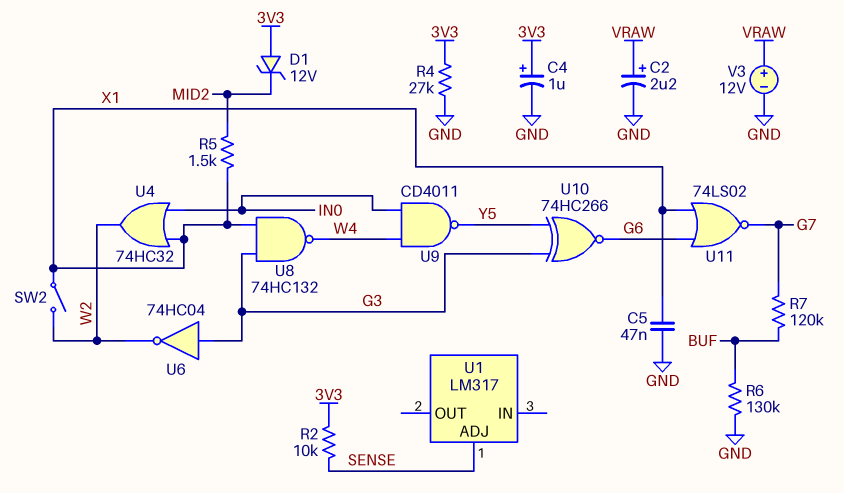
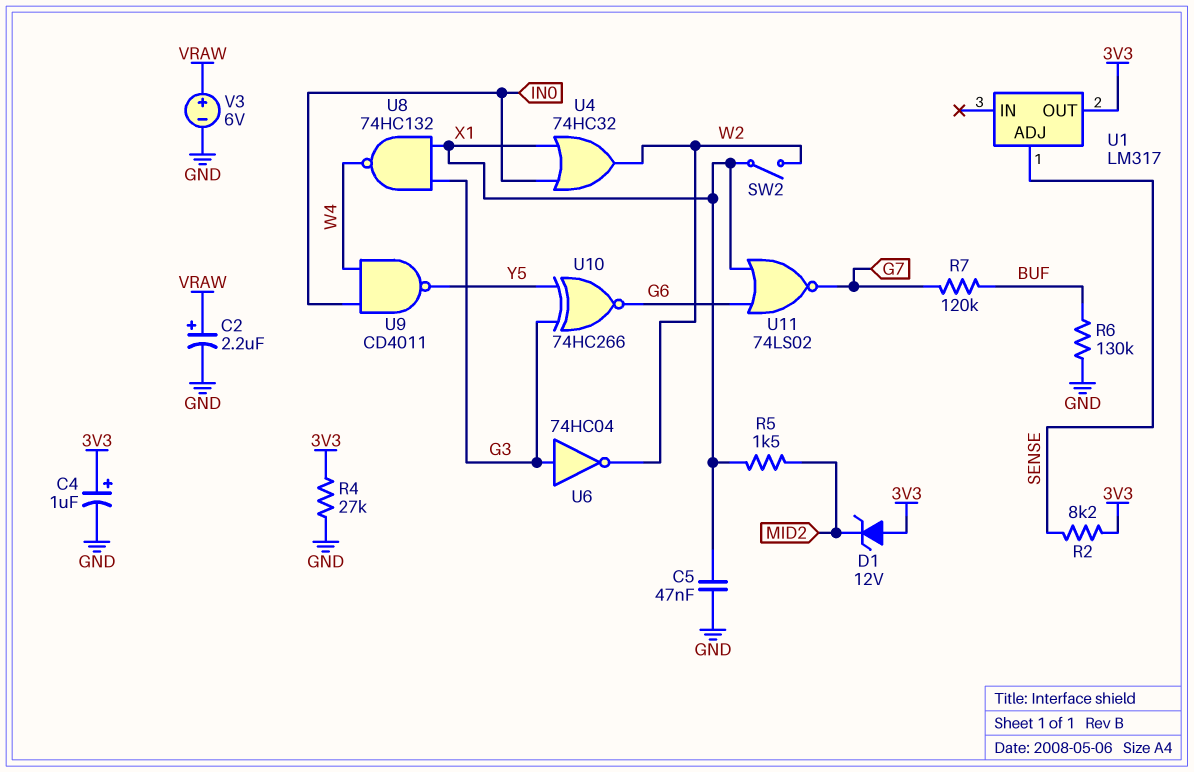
R2: 10k (3V3, SENSE) -> 8.2k (3V3, SENSE)
U1 pin OUT: none -> 3V3
V3: 12V (plus VRAW, minus GND) -> 6V (plus VRAW, minus GND)

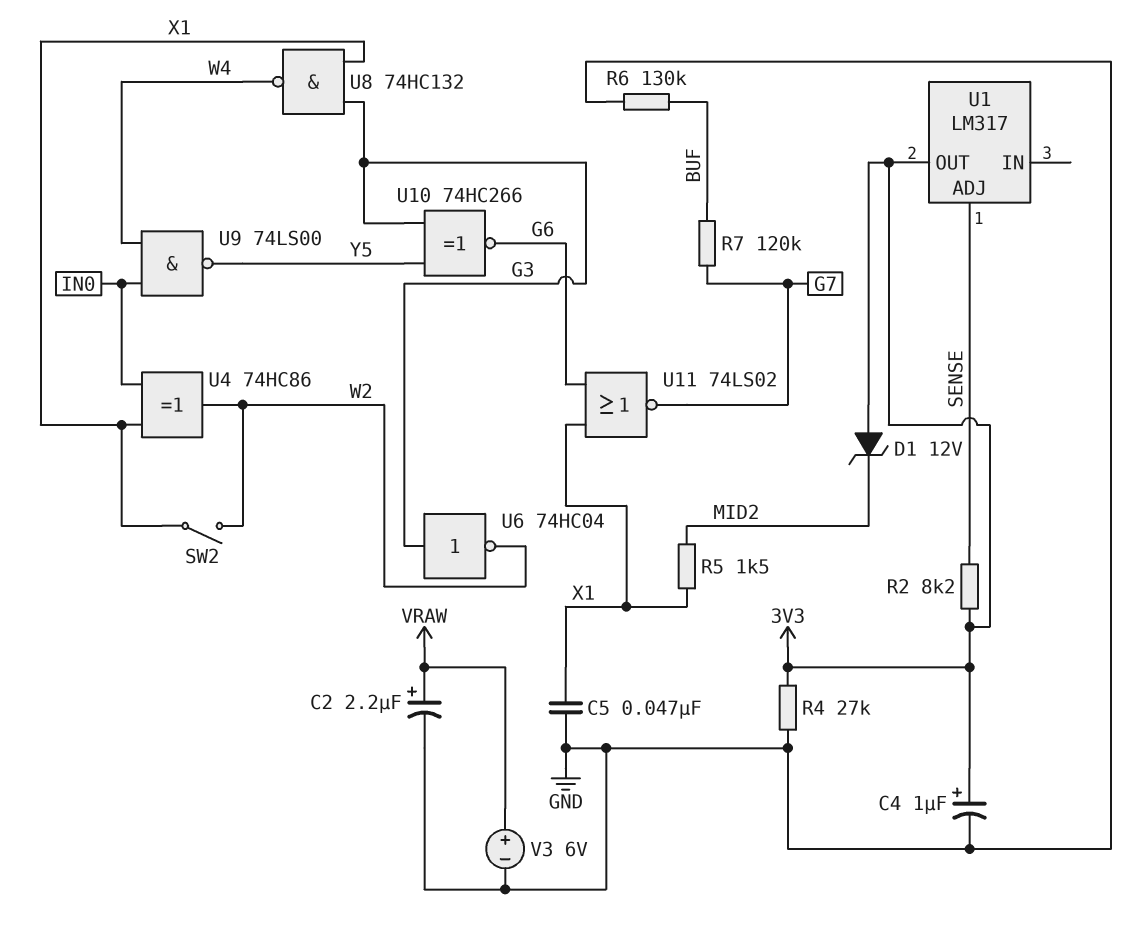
U4: OR 74HC32 (in IN0, in X1, out W2) -> XOR 74HC86 (in IN0, in X1, out W2)
U9: NAND CD4011 (in IN0, in W4, out Y5) -> NAND 74LS00 (in IN0, in W4, out Y5)

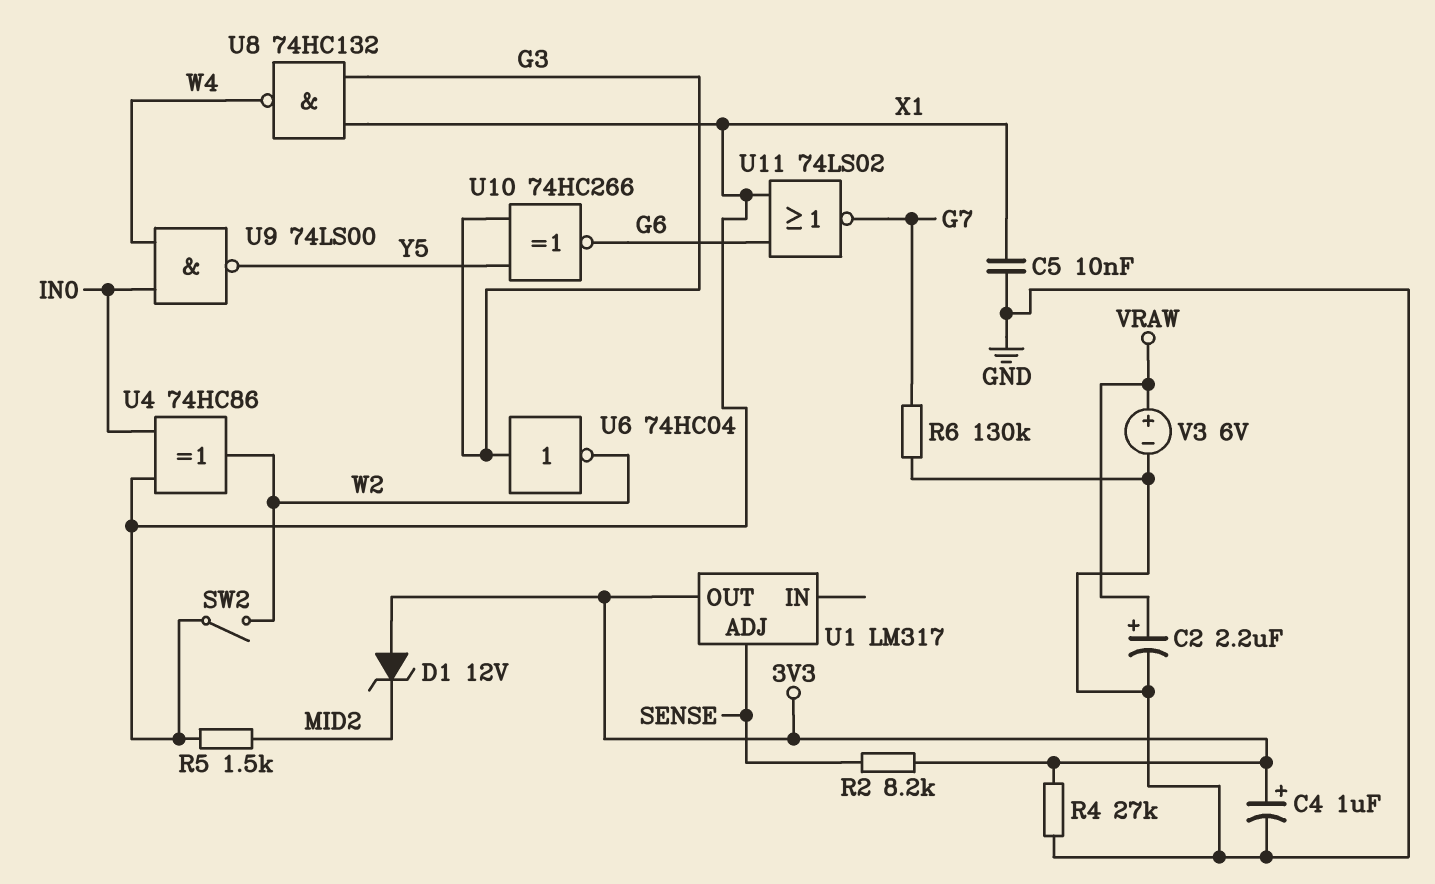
C5: 47nF (GND, X1) -> 10nF (GND, X1)
R6: 130k (BUF, GND) -> 130k (G7, GND)
R7: 120k (BUF, G7) -> none

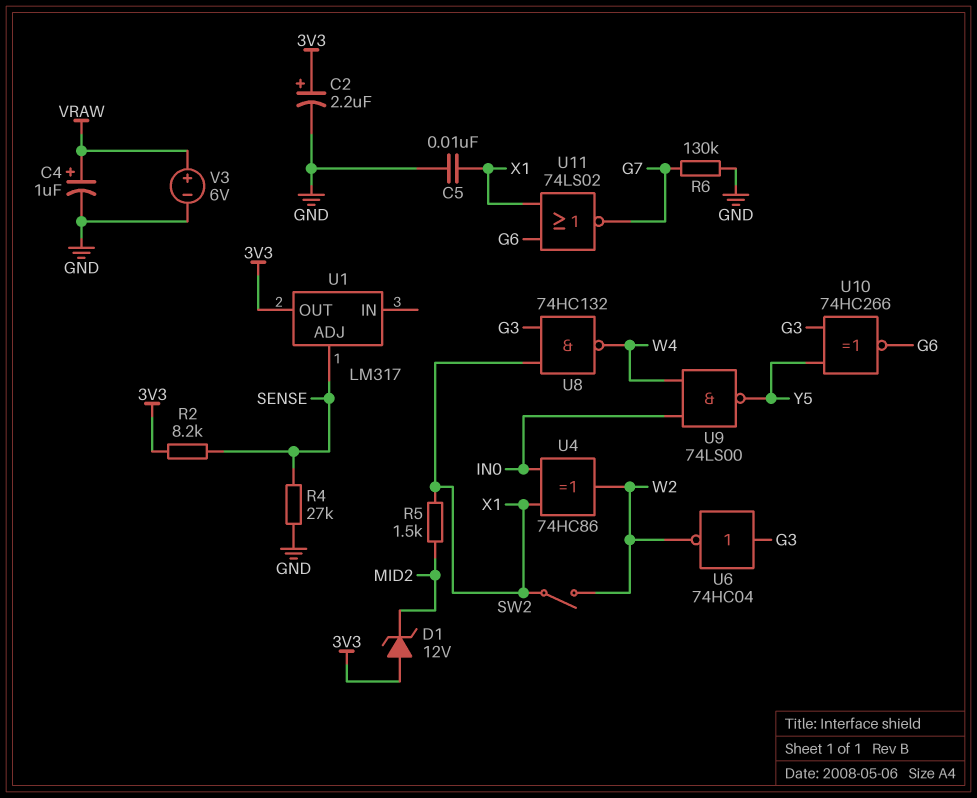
C2: 2.2uF (plus VRAW, minus GND) -> 2.2uF (plus 3V3, minus GND)
C4: 1uF (plus 3V3, minus GND) -> 1uF (plus VRAW, minus GND)
R4: 27k (3V3, GND) -> 27k (GND, SENSE)

